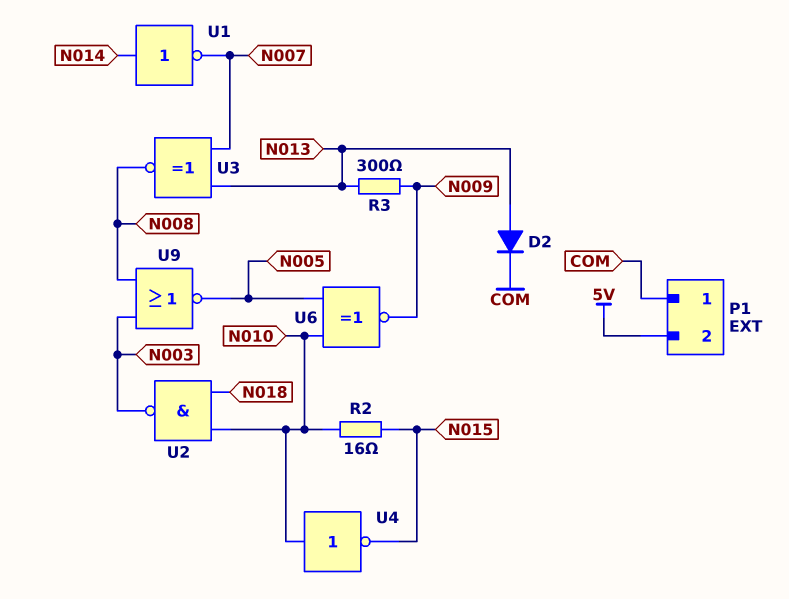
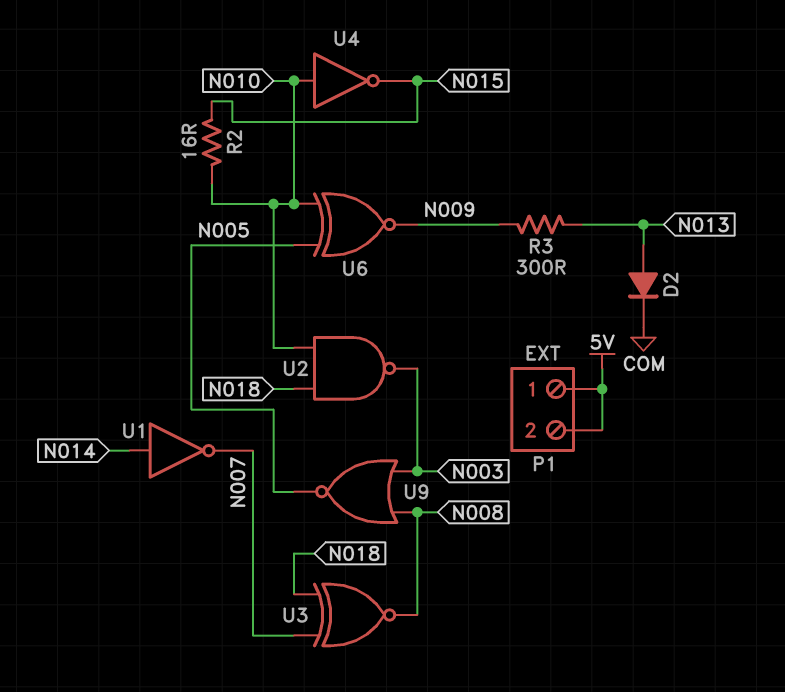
P1 pin 1: COM -> 5V
U3: XNOR (in N007, in N013, out N008) -> XNOR (in N007, in N018, out N008)

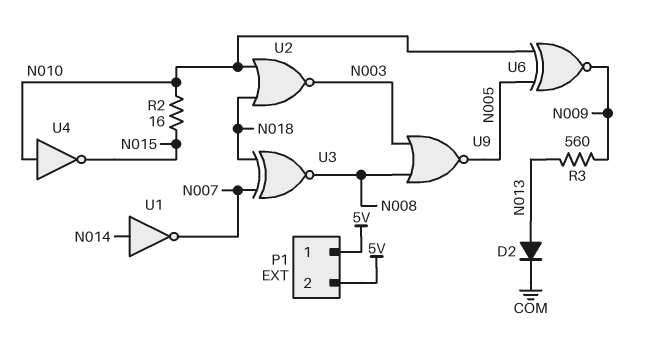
R3: 300 (N009, N013) -> 560 (N009, N013)
U2: NAND (in N010, in N018, out N003) -> NOR (in N010, in N018, out N003)

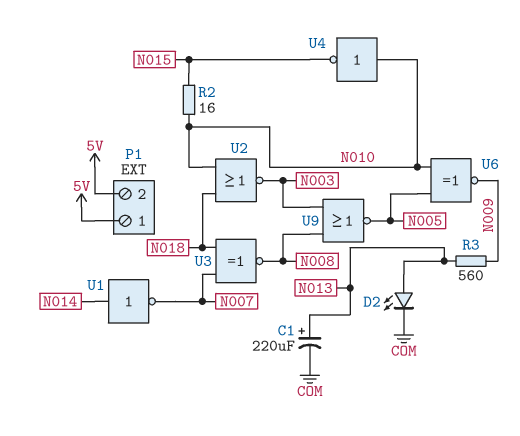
C1: none -> 220uF (plus N013, minus COM)
D2: diode (A N013, K COM) -> LED (A N013, K COM)

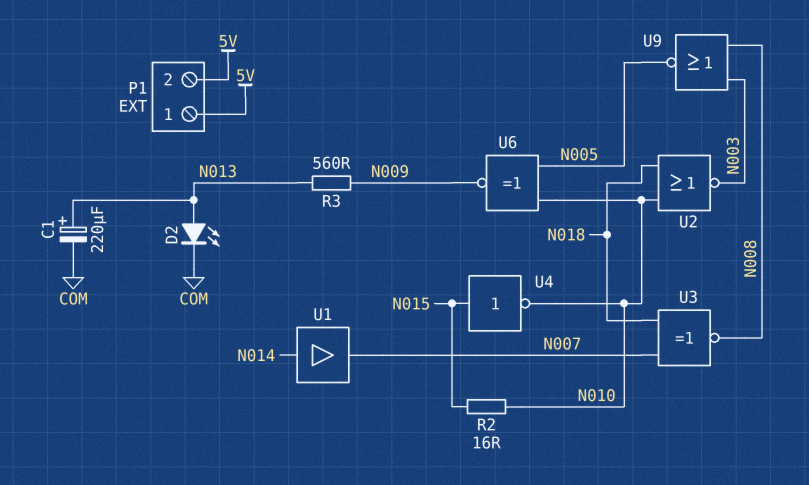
U1: NOT (in N014, out N007) -> buffer (in N014, out N007)
U4: NOT (in N010, out N015) -> NOT (in N015, out N010)

